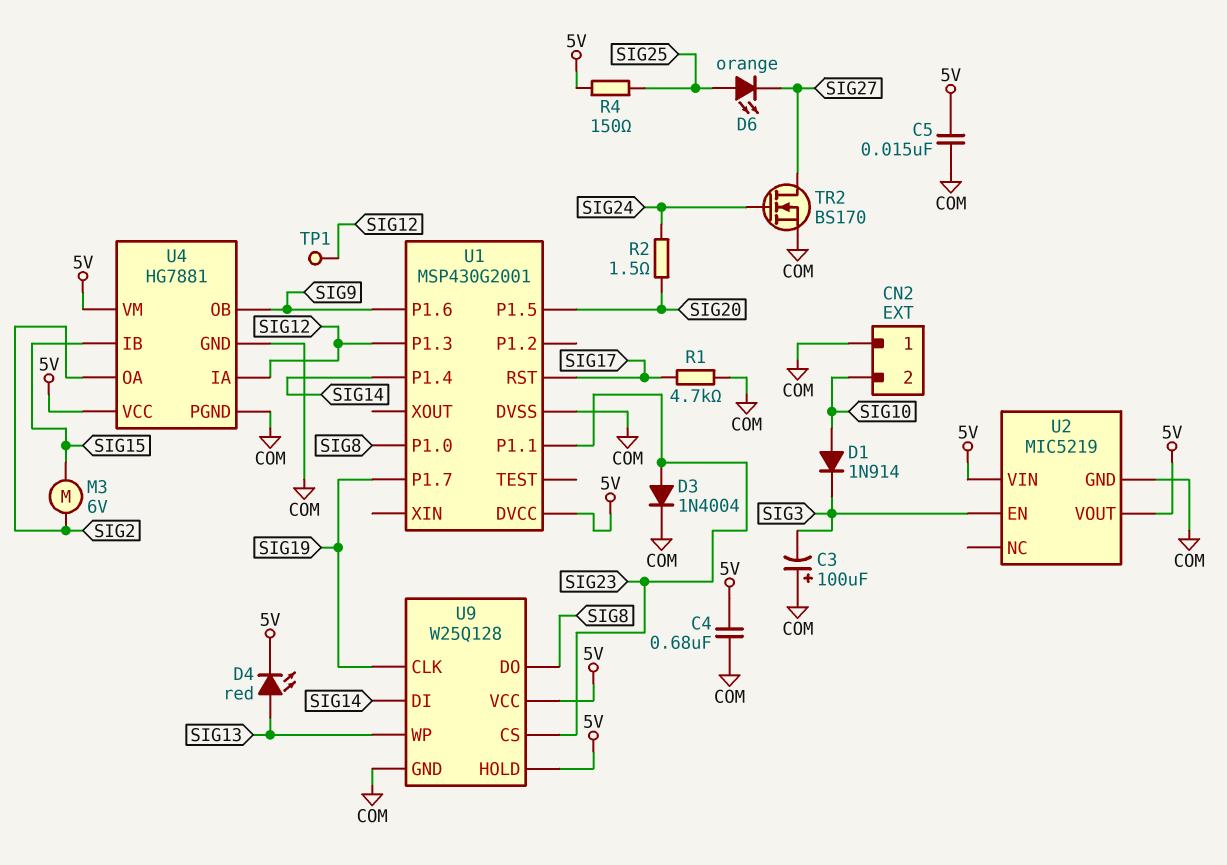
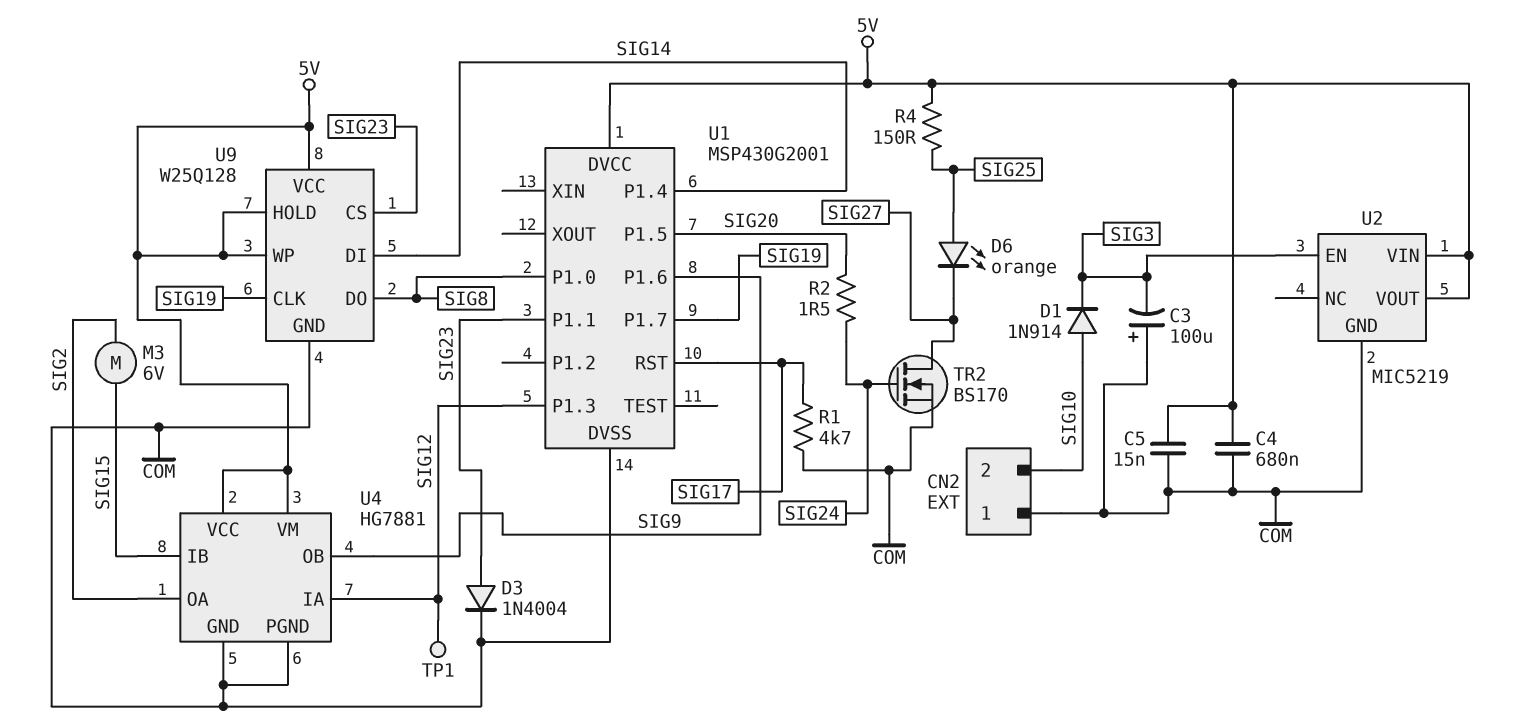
D4: LED red (A SIG13, K 5V) -> none
U9 pin WP: SIG13 -> 5V

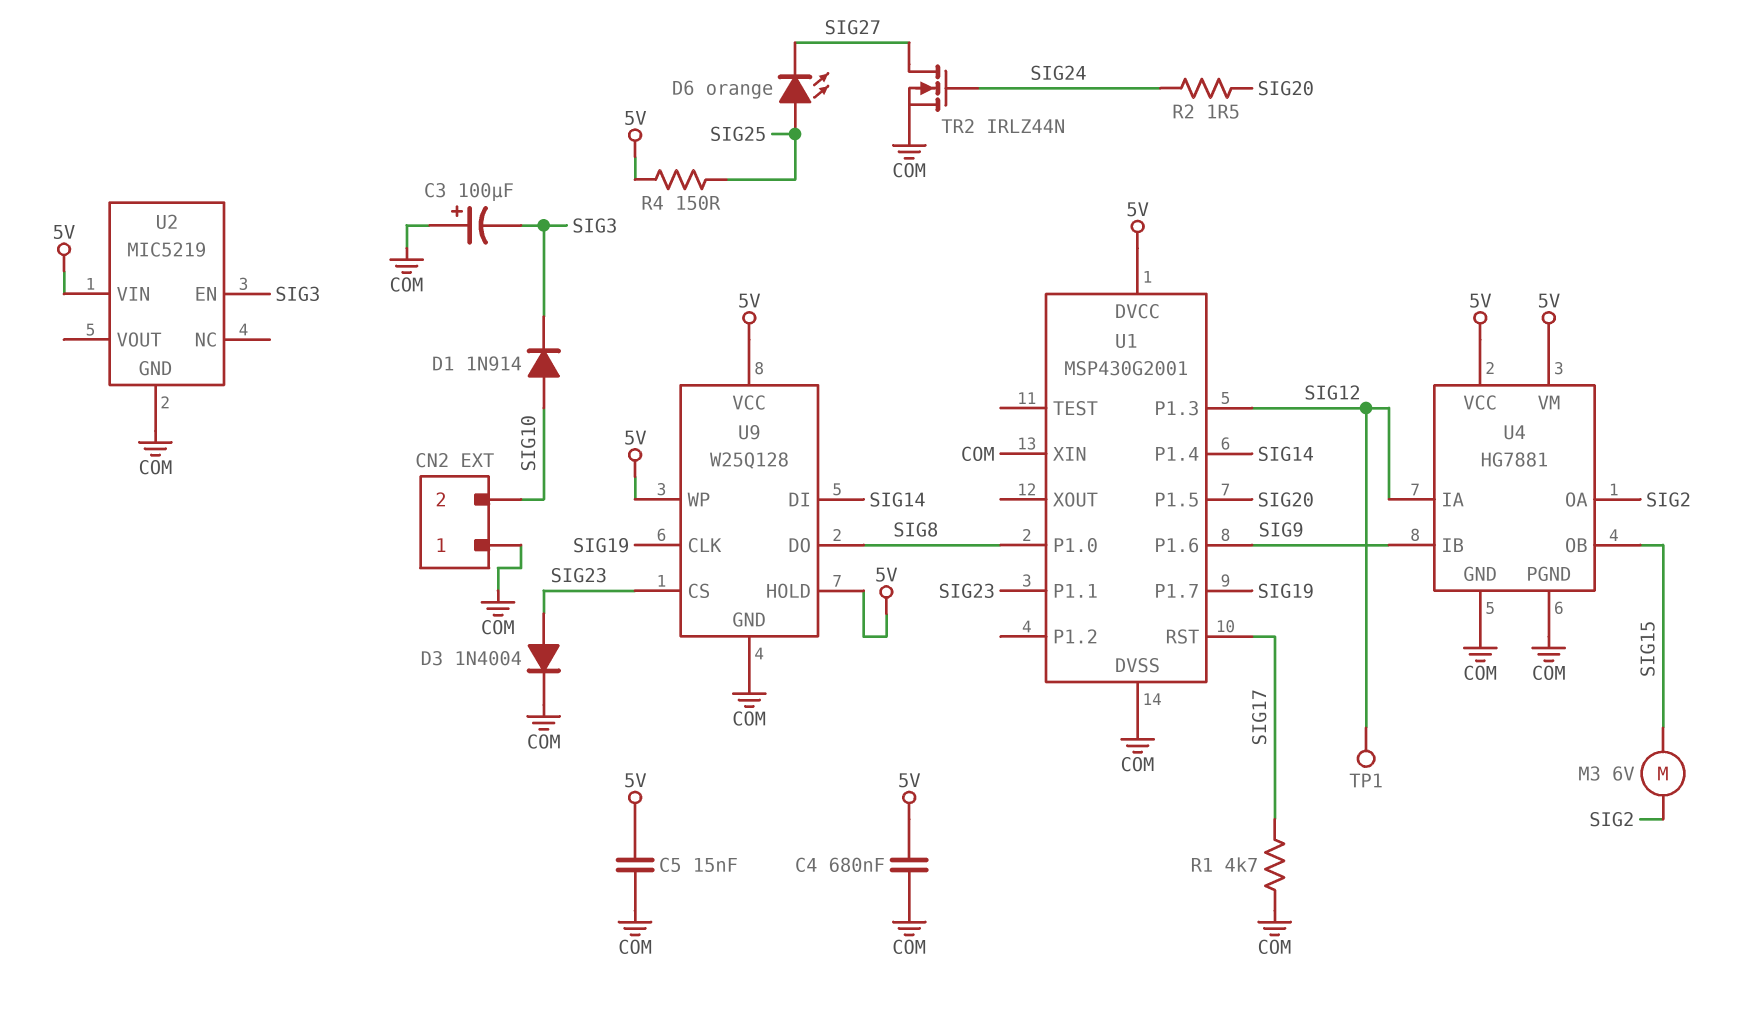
TR2: NMOS BS170 (G SIG24, D SIG27, S COM) -> NMOS IRLZ44N (G SIG24, D SIG27, S COM)
U1 pin XIN: none -> COM
U2 pin VOUT: 5V -> none
U4 pin IB: SIG15 -> SIG9
U4 pin OB: SIG9 -> SIG15

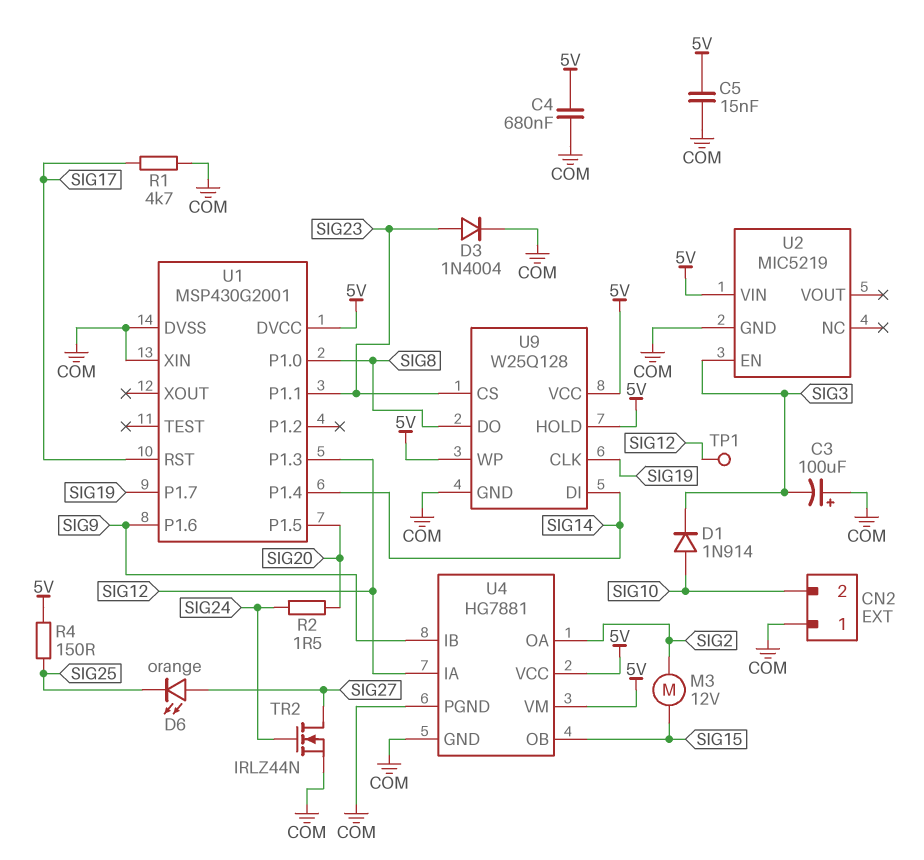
D6: LED orange (A SIG25, K SIG27) -> LED orange (A SIG27, K SIG25)
M3: motor 6V (SIG2, SIG15) -> motor 12V (SIG2, SIG15)

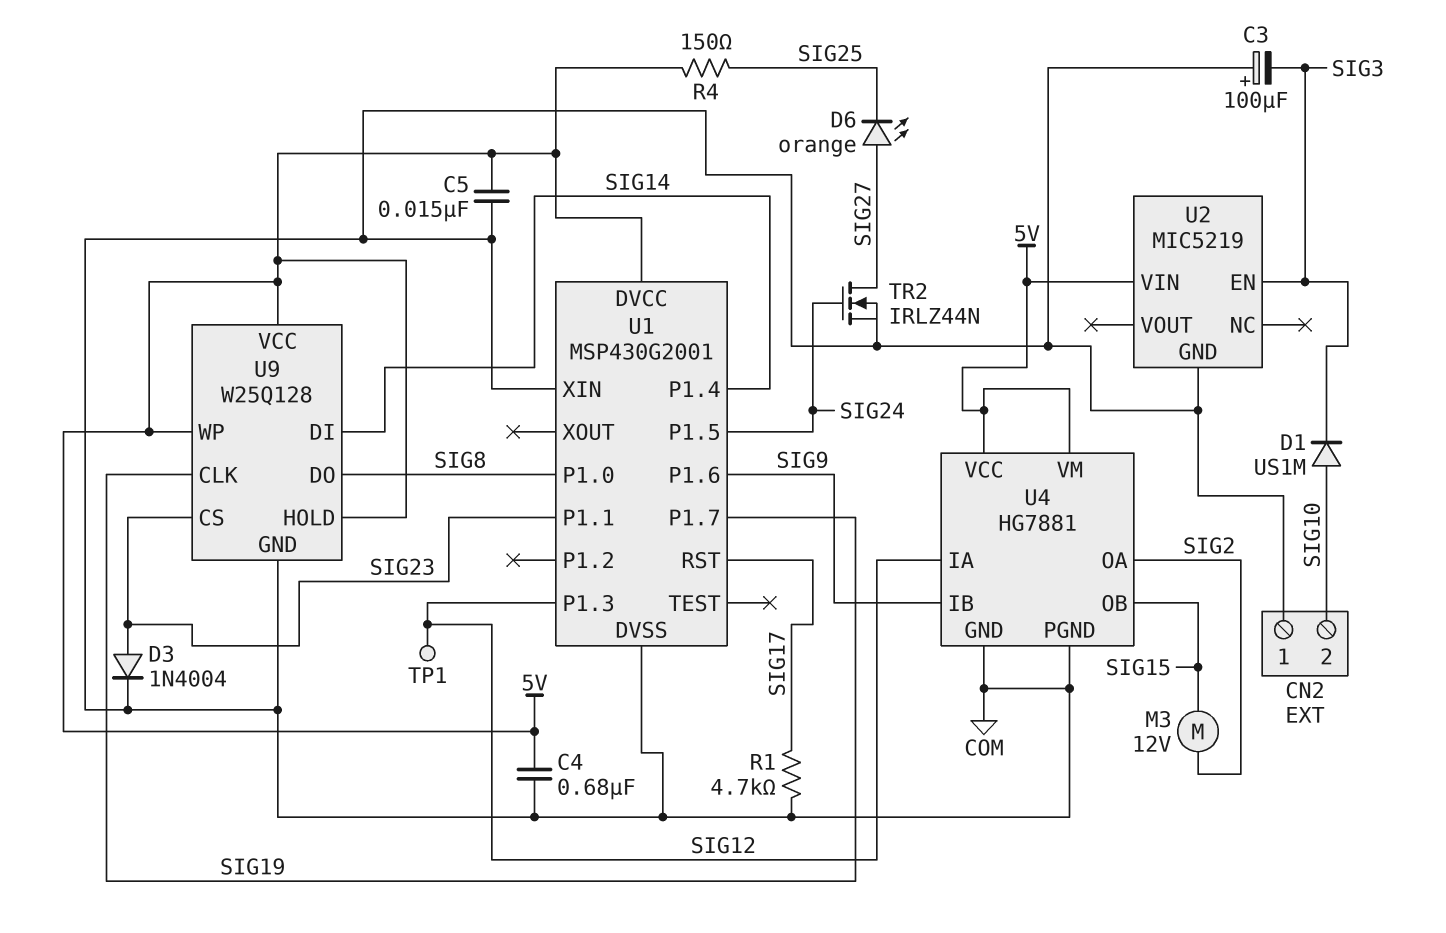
D1: diode 1N914 (A SIG10, K SIG3) -> diode US1M (A SIG10, K SIG3)
R2: 1.5 (SIG20, SIG24) -> none
U1 pin P1.5: SIG20 -> SIG24

